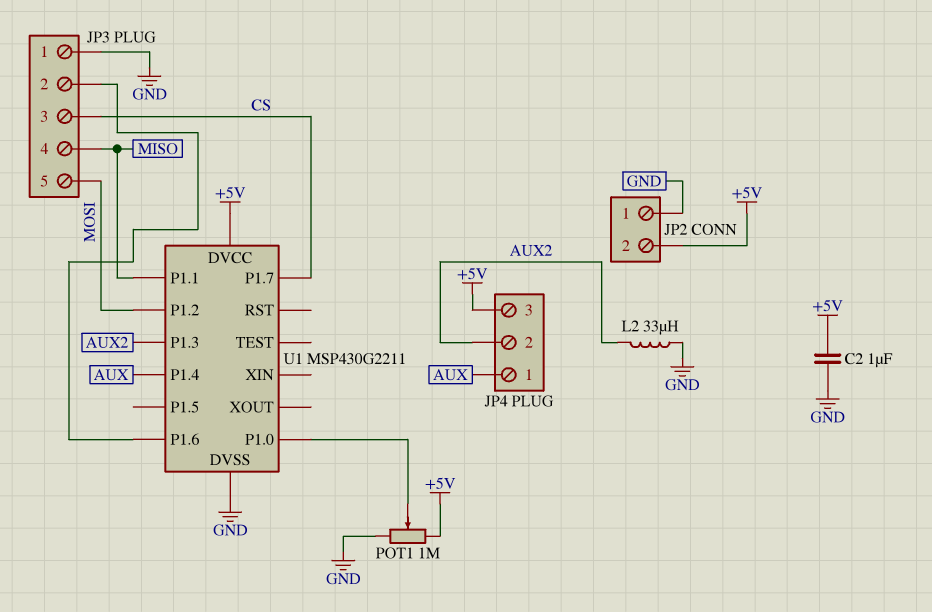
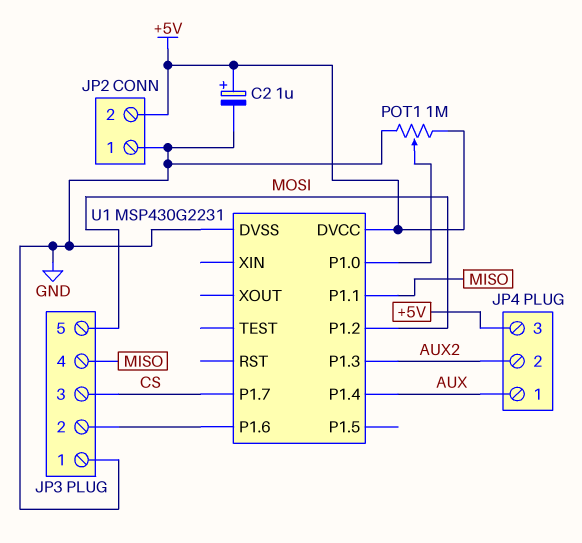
C2: 1uF (+5V, GND) -> 1uF (plus +5V, minus GND)
L2: 33uH (AUX2, GND) -> none
U1: MSP430G2211 -> MSP430G2231

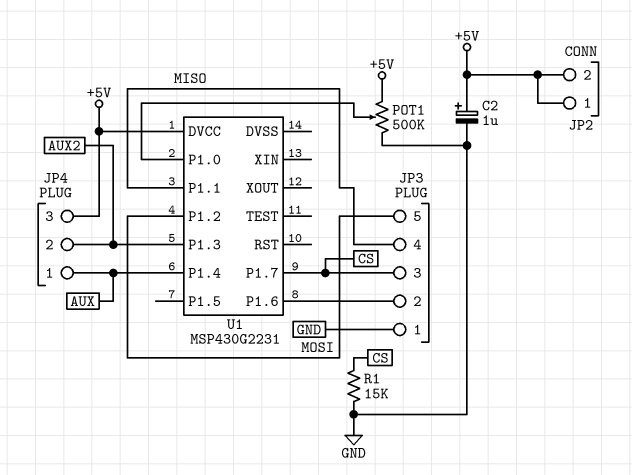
JP2 pin 1: GND -> +5V
POT1: 1M (+5V, GND, wiper U1/P1.0) -> 500k (+5V, GND, wiper U1/P1.0)
R1: none -> 15k (CS, GND)
U1 pin DVSS: GND -> none

